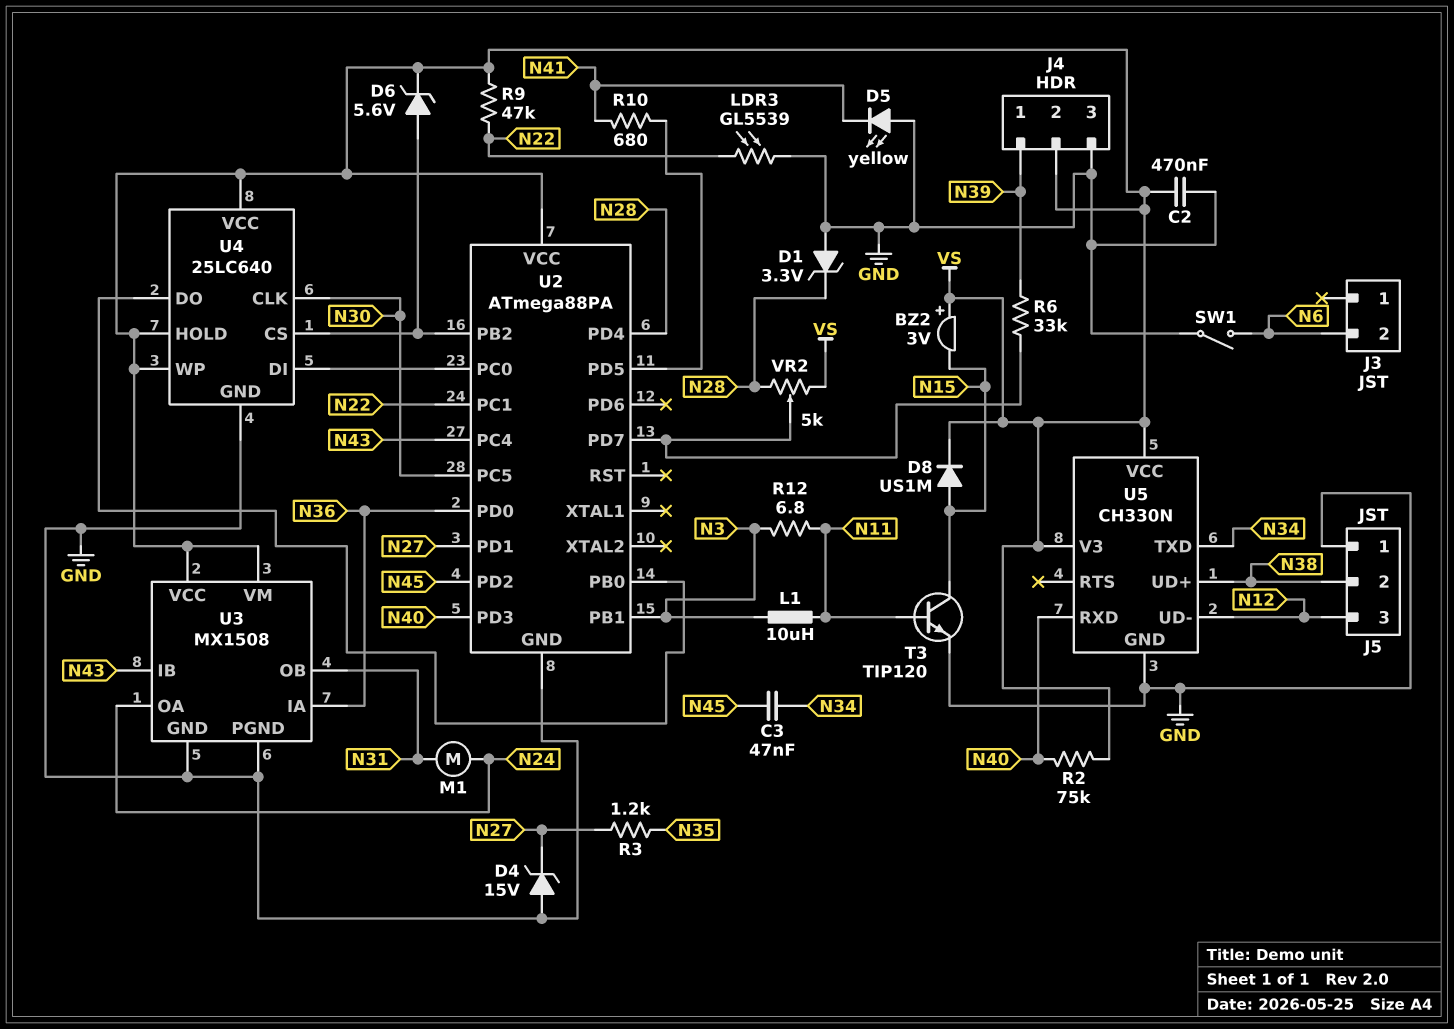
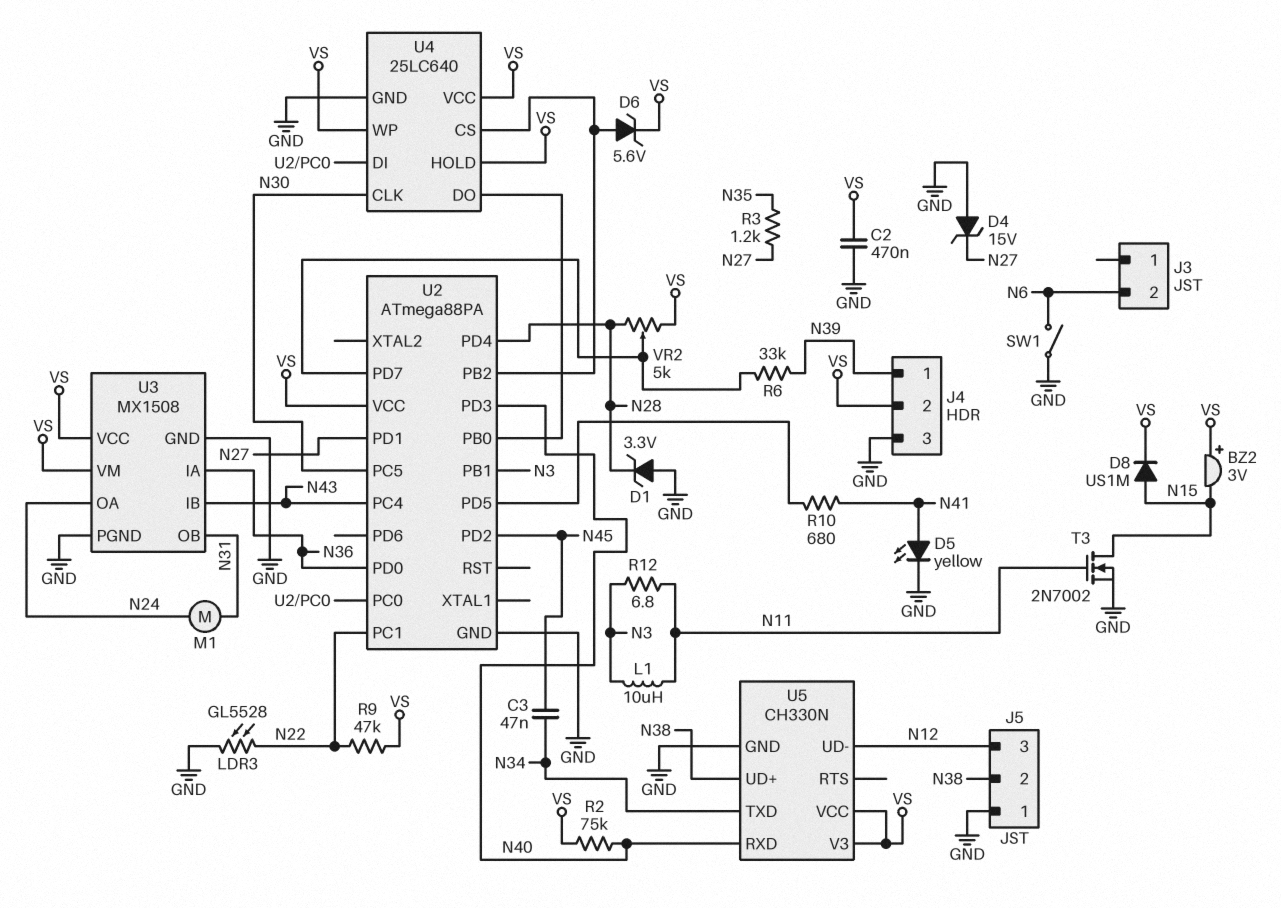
D5: LED yellow (A GND, K N41) -> LED yellow (A N41, K GND)
LDR3: GL5539 (GND, N22) -> GL5528 (GND, N22)
T3: NPN TIP120 (B N11, C N15, E GND) -> NMOS 2N7002 (G N11, D N15, S GND)

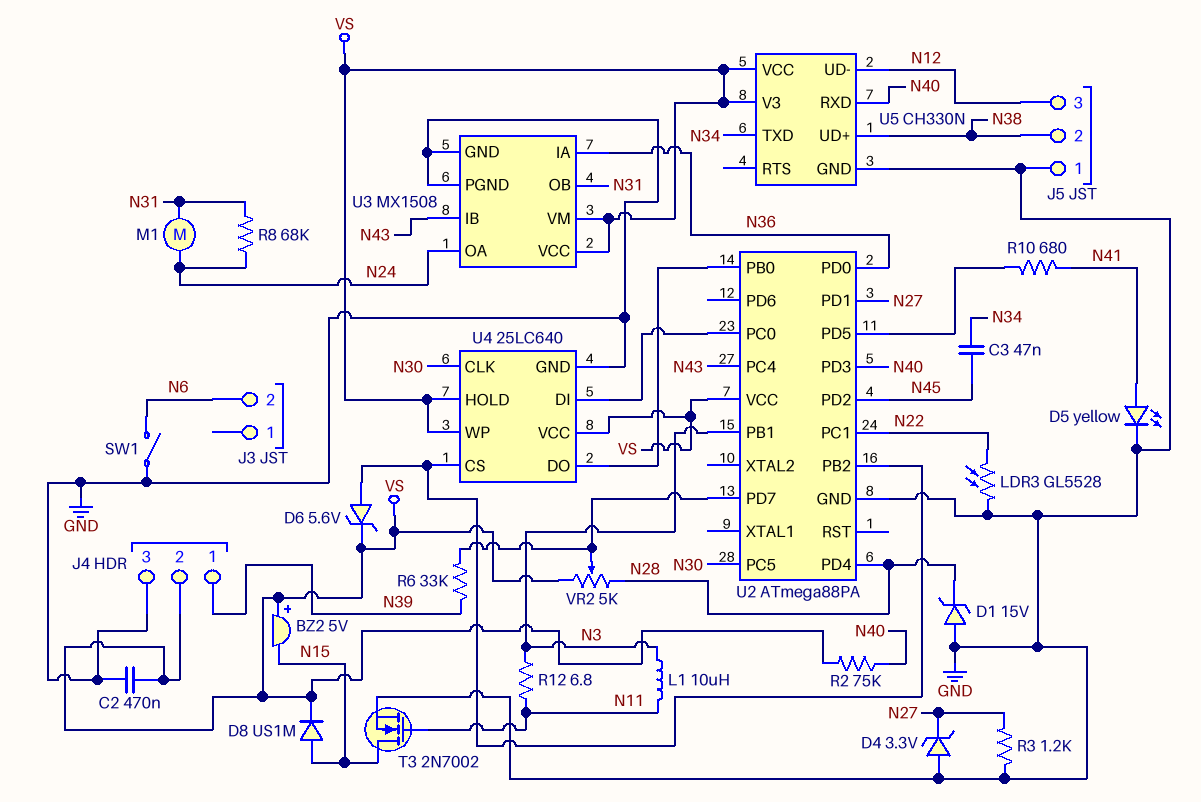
BZ2: buzzer 3V (plus VS, minus N15) -> buzzer 5V (plus VS, minus N15)
D1: zener 3.3V (A GND, K N28) -> zener 15V (A GND, K N28)
D4: zener 15V (A GND, K N27) -> zener 3.3V (A GND, K N27)
R3: 1.2k (N27, N35) -> 1.2k (GND, N27)
R8: none -> 68k (N24, N31)
R9: 47k (N22, VS) -> none

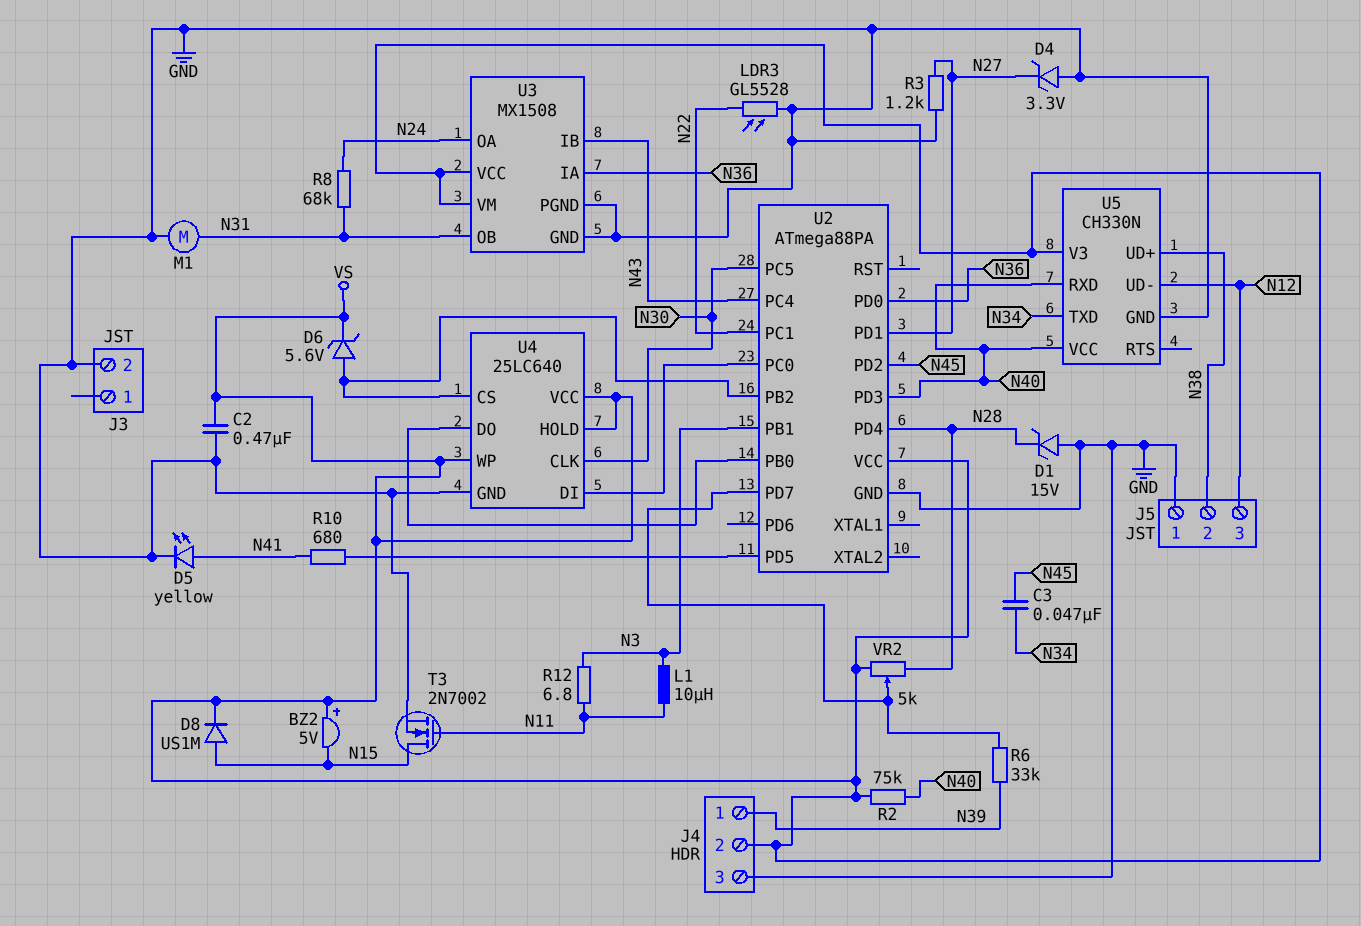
J3 pin 2: N6 -> GND
M1: motor (N24, N31) -> motor (GND, N31)
SW1: switch (GND, N6) -> none
U5 pin VCC: VS -> N40

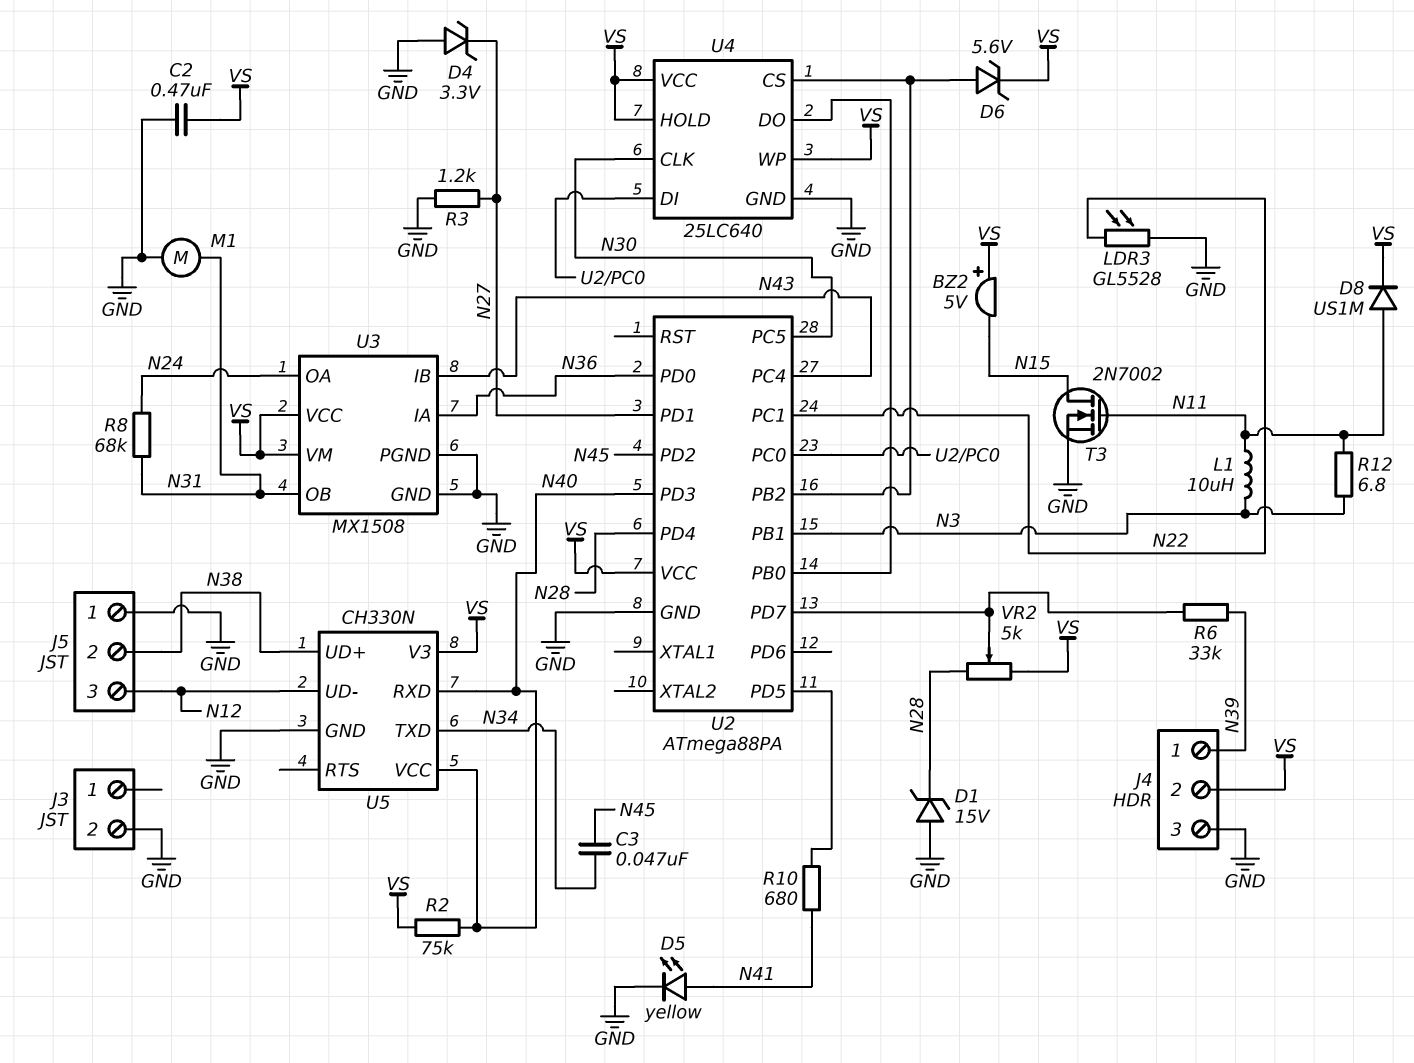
D8: diode US1M (A N15, K VS) -> diode US1M (A N11, K VS)

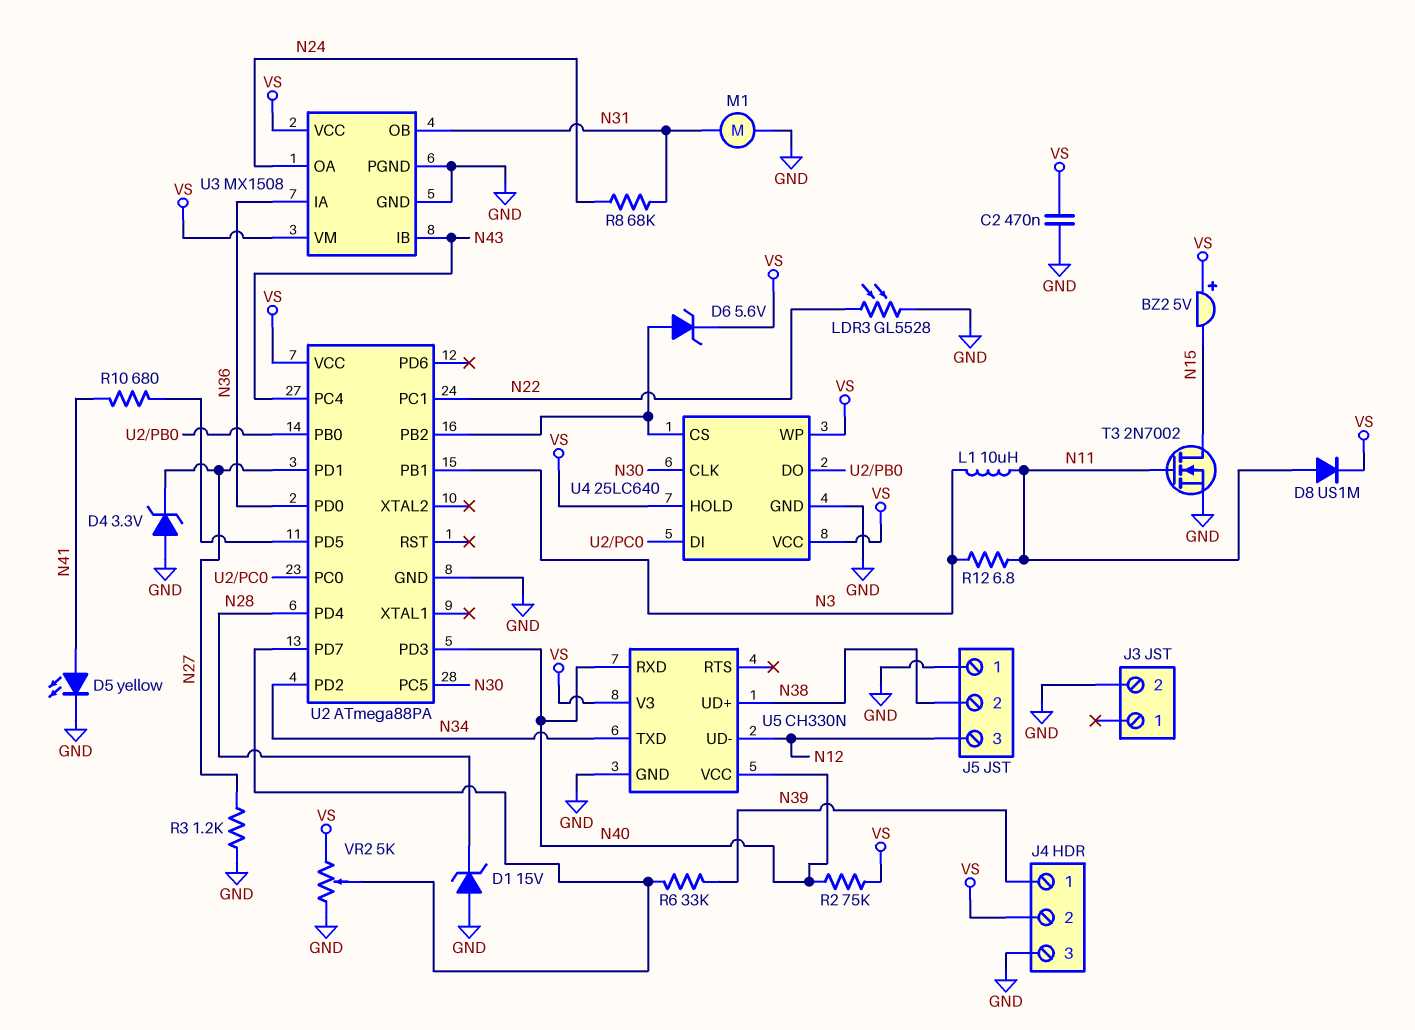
C3: 47nF (N34, N45) -> none
U2 pin PD2: N45 -> N34
VR2: 5k (N28, VS, wiper U2/PD7) -> 5k (GND, VS, wiper U2/PD7)

